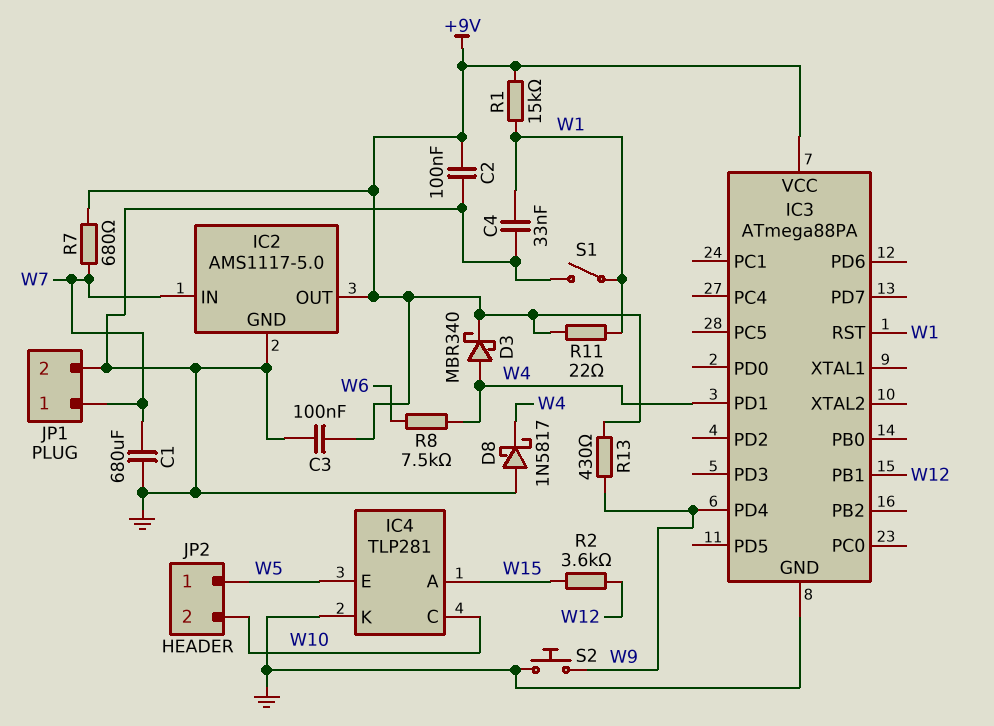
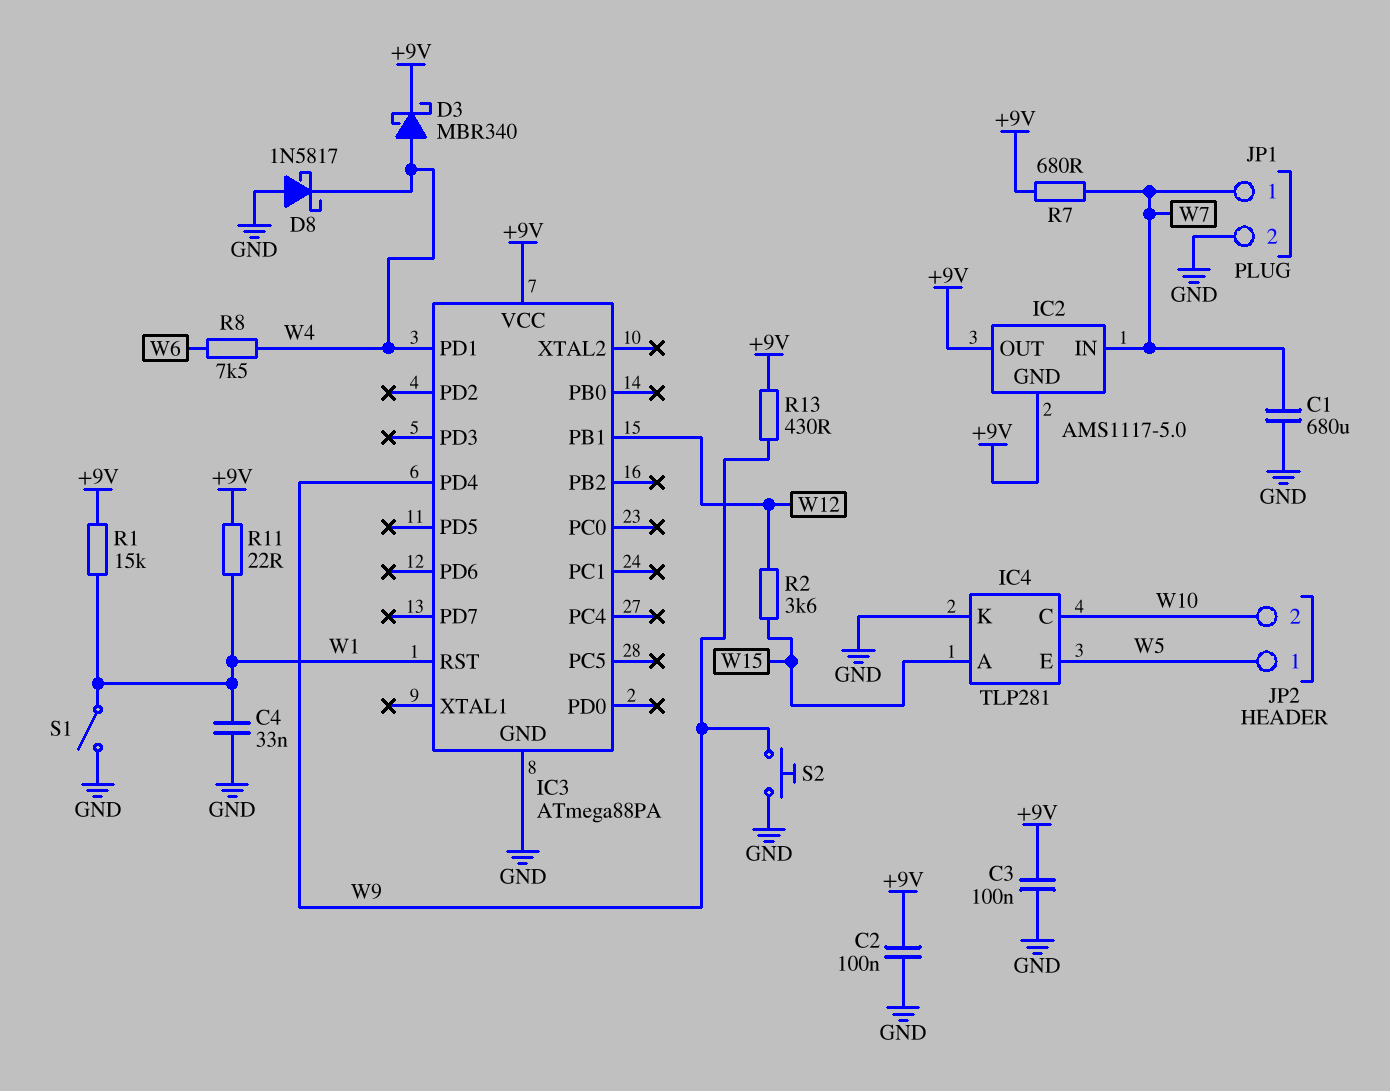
IC2 pin GND: GND -> +9V

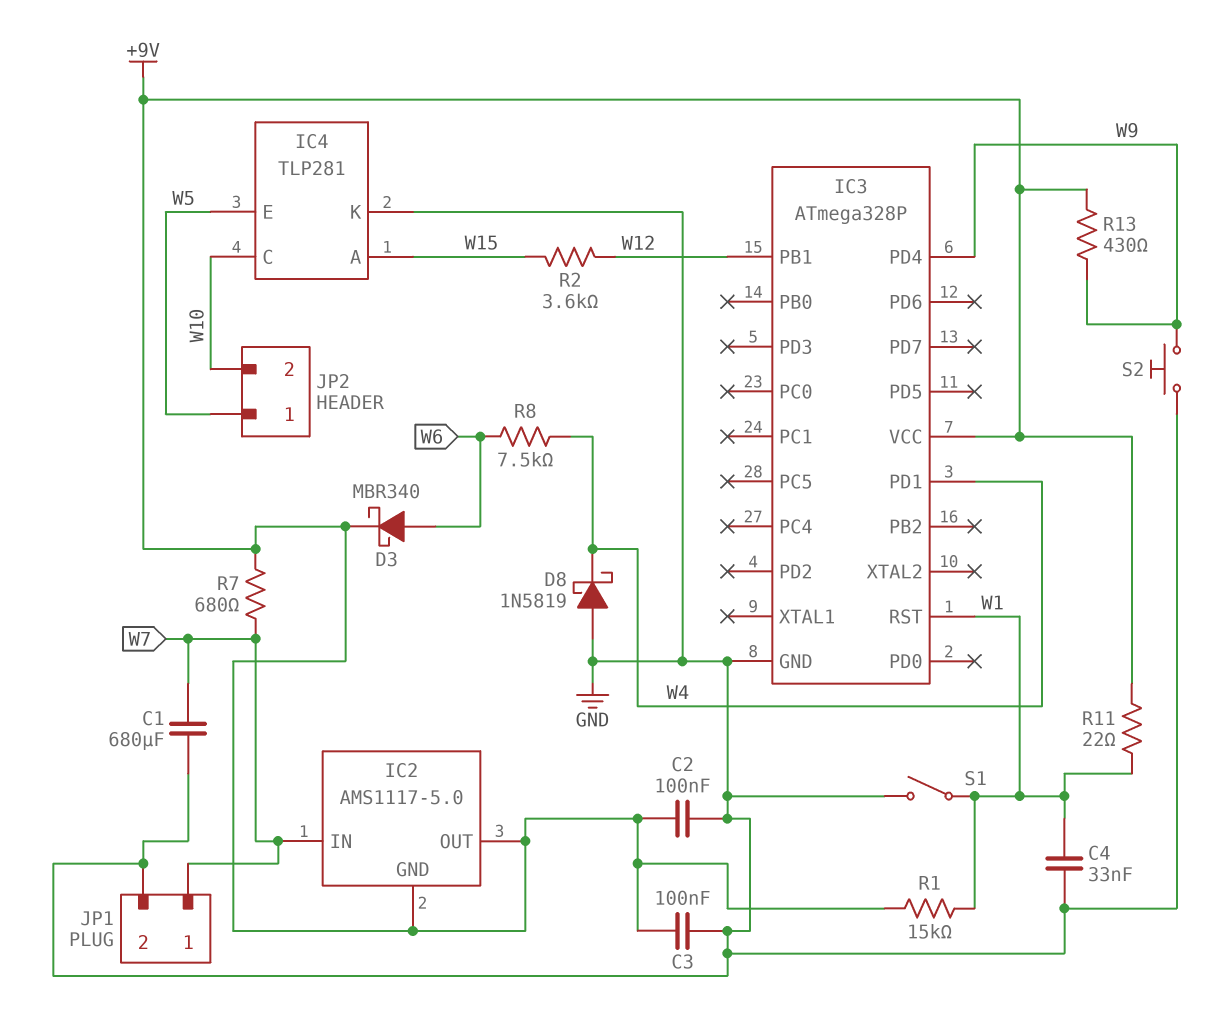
D3: schottky MBR340 (A W4, K +9V) -> schottky MBR340 (A W6, K +9V)
D8: schottky 1N5817 (A GND, K W4) -> schottky 1N5819 (A GND, K W4)
IC3: ATmega88PA -> ATmega328P

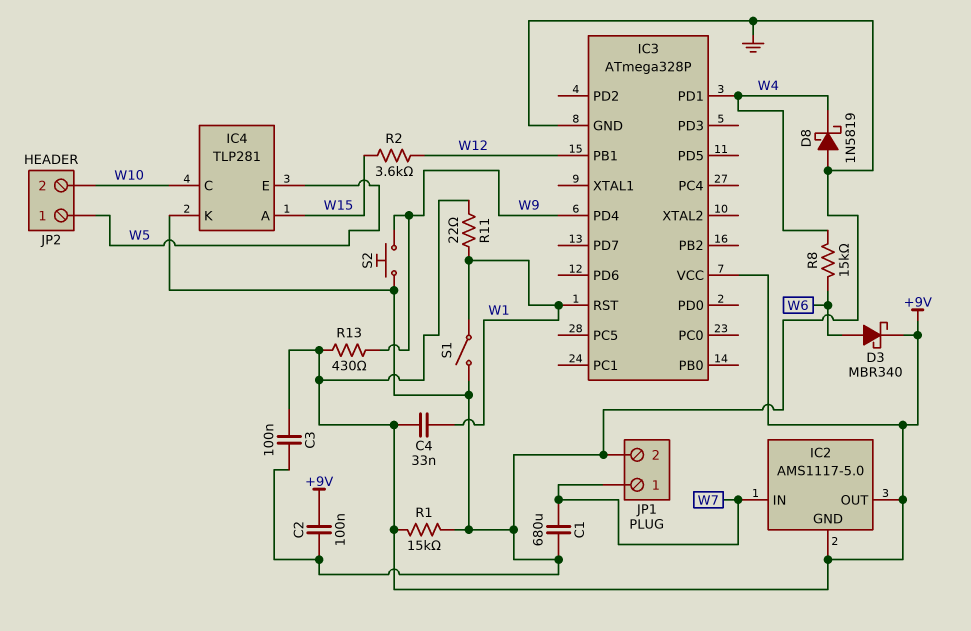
C4: 33nF (GND, W1) -> 33nF (+9V, W1)
R1: 15k (+9V, W1) -> 15k (+9V, GND)
R7: 680 (+9V, W7) -> none
R8: 7.5k (W4, W6) -> 15k (W4, W6)

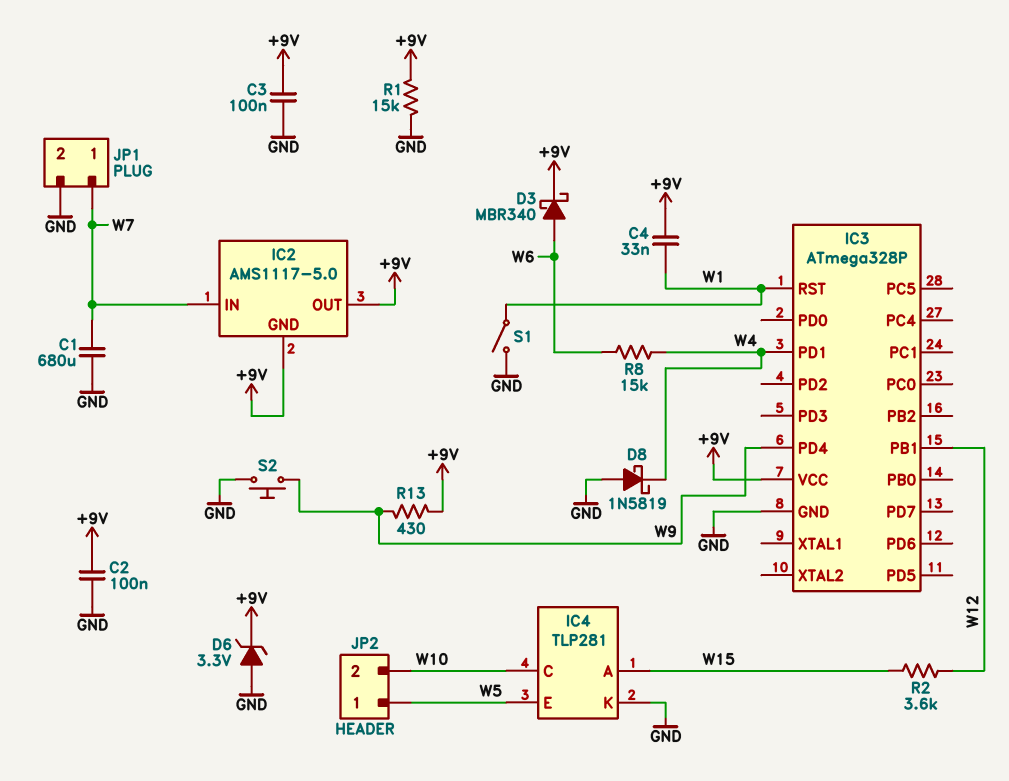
D6: none -> zener 3.3V (A GND, K +9V)
R11: 22 (+9V, W1) -> none

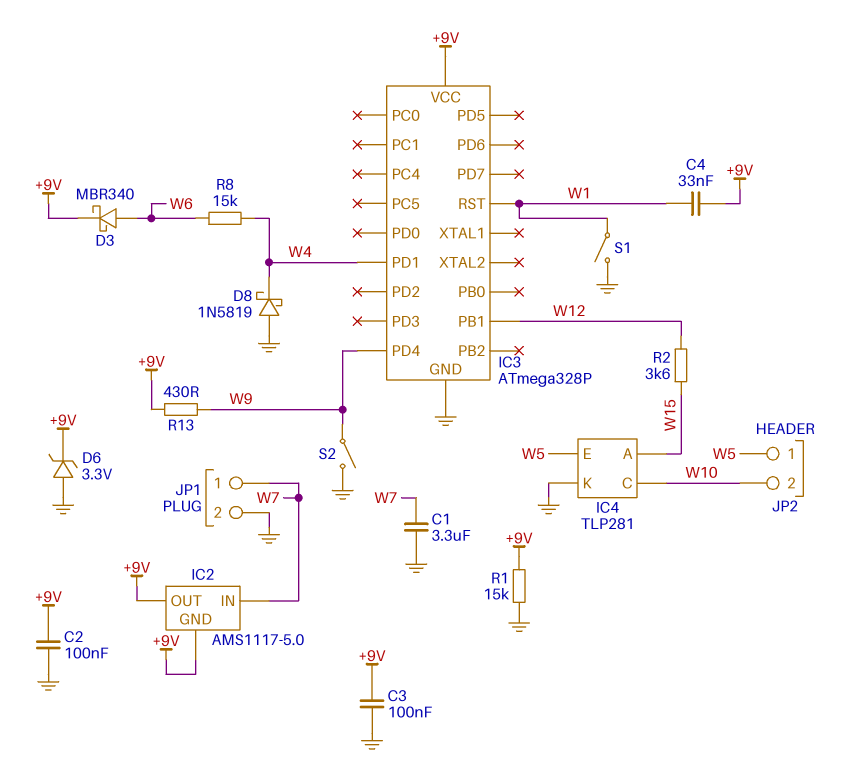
C1: 680uF (GND, W7) -> 3.3uF (GND, W7)
S2: button (GND, W9) -> switch (GND, W9)

